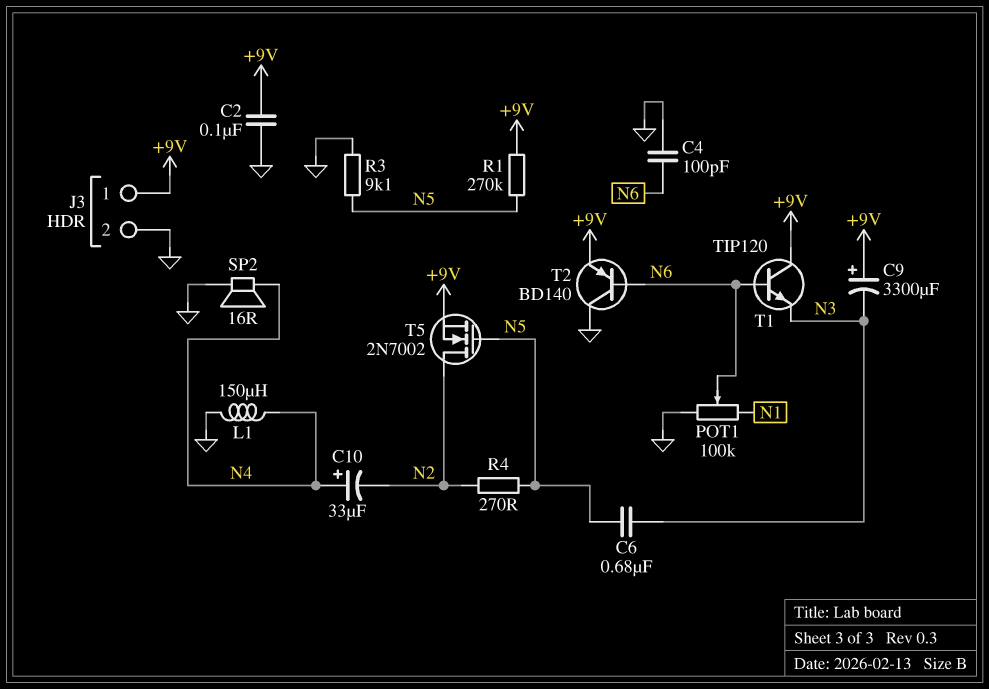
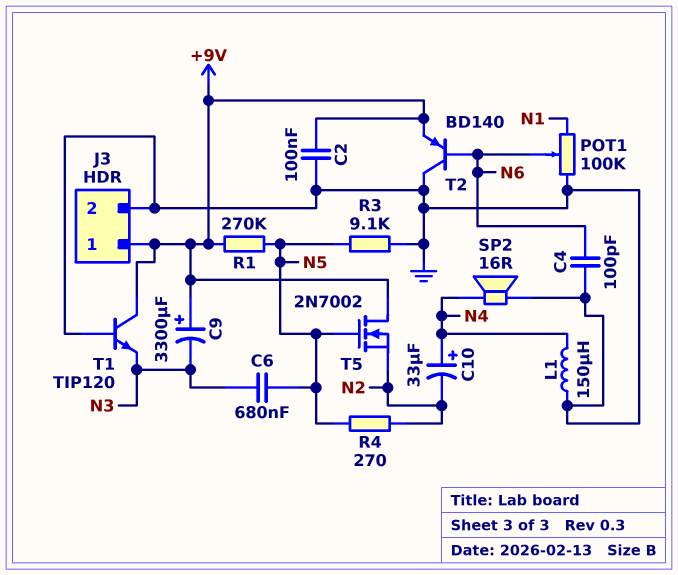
T1: NPN TIP120 (B N6, C +9V, E N3) -> NPN TIP120 (B GND, C +9V, E N3)
T5: NMOS 2N7002 (G N5, D N2, S +9V) -> NMOS 2N7002 (G N5, D +9V, S N2)

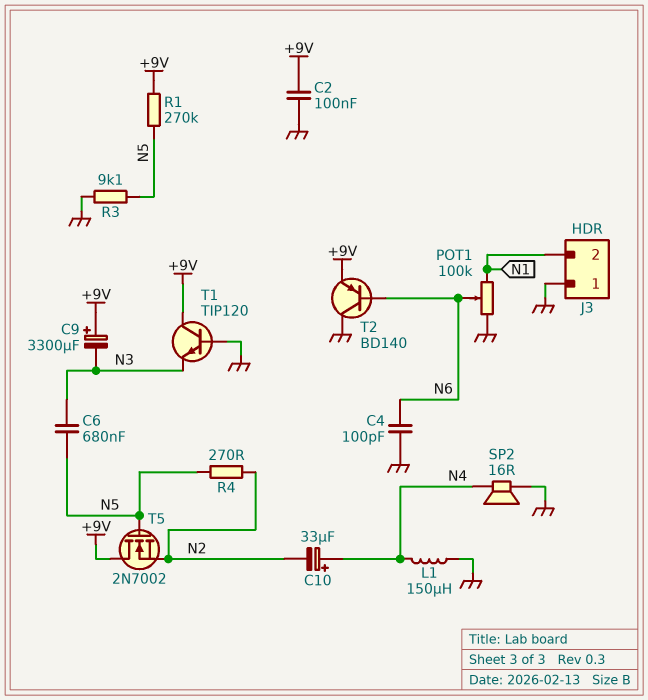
J3 pin 1: +9V -> GND
J3 pin 2: GND -> N1

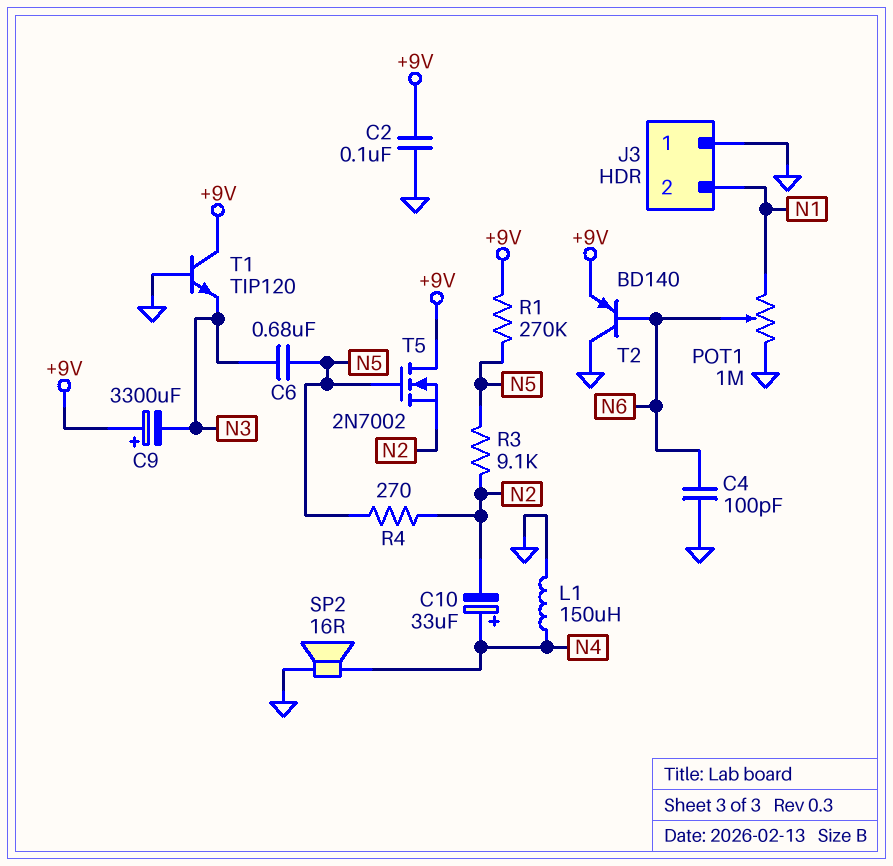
POT1: 100k (GND, N1, wiper N6) -> 1M (GND, N1, wiper N6)
R3: 9.1k (GND, N5) -> 9.1k (N2, N5)

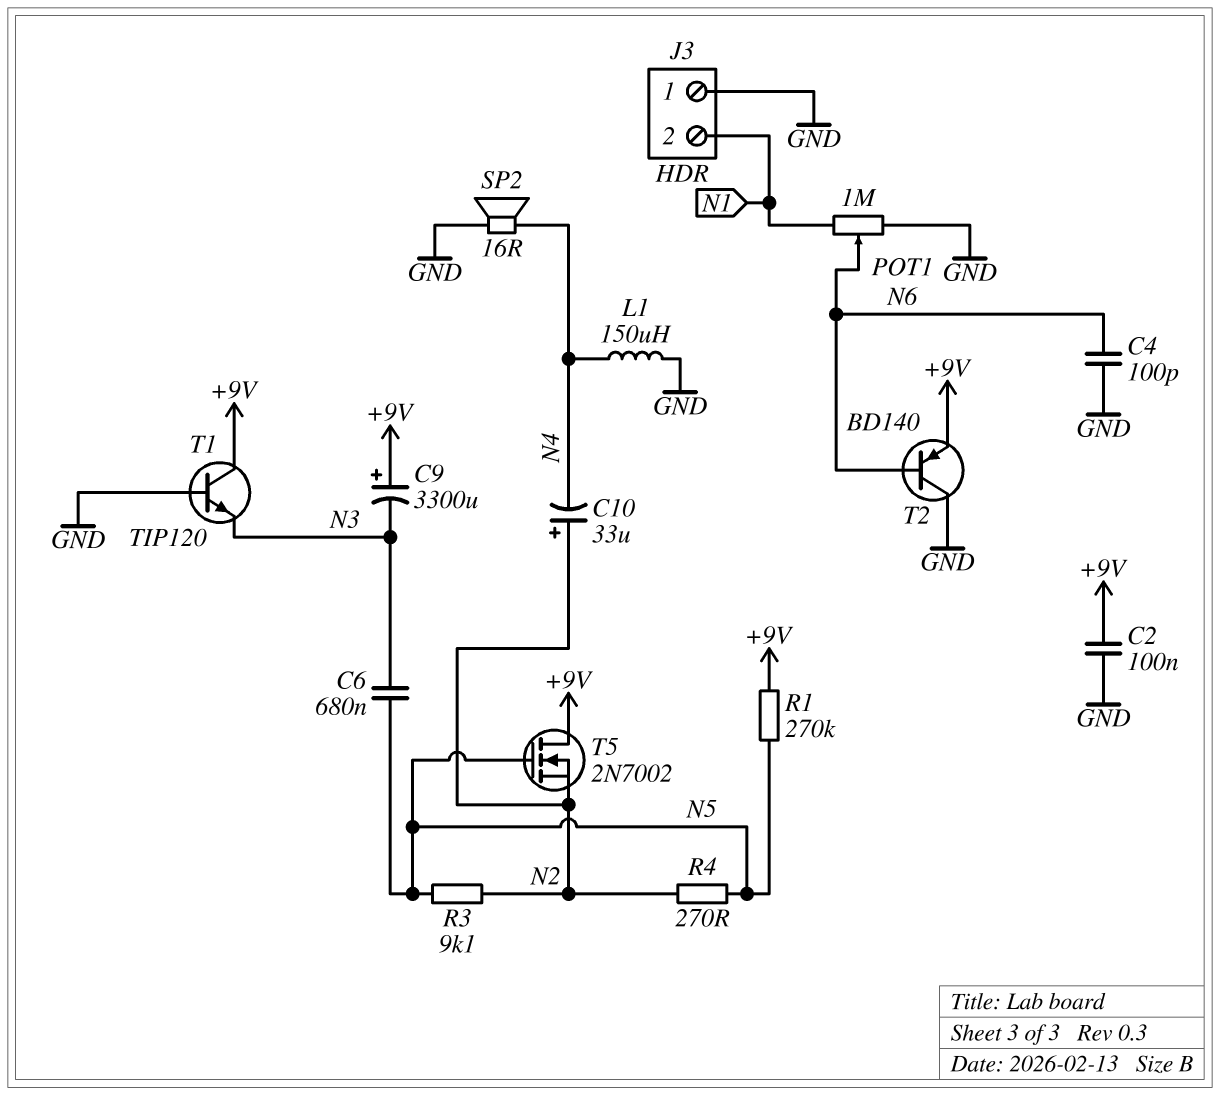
C10: 33uF (plus N4, minus N2) -> 33uF (plus N2, minus N4)

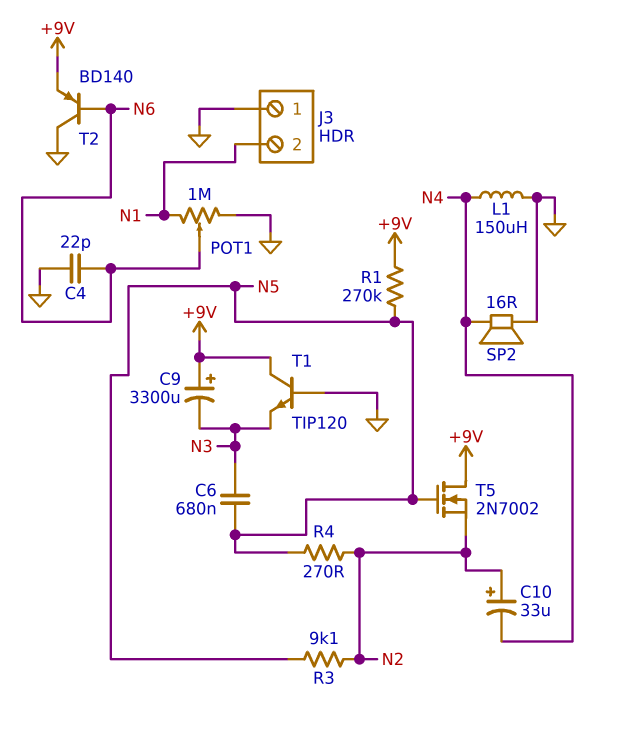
C2: 100nF (+9V, GND) -> none
C4: 100pF (GND, N6) -> 22pF (GND, N6)

